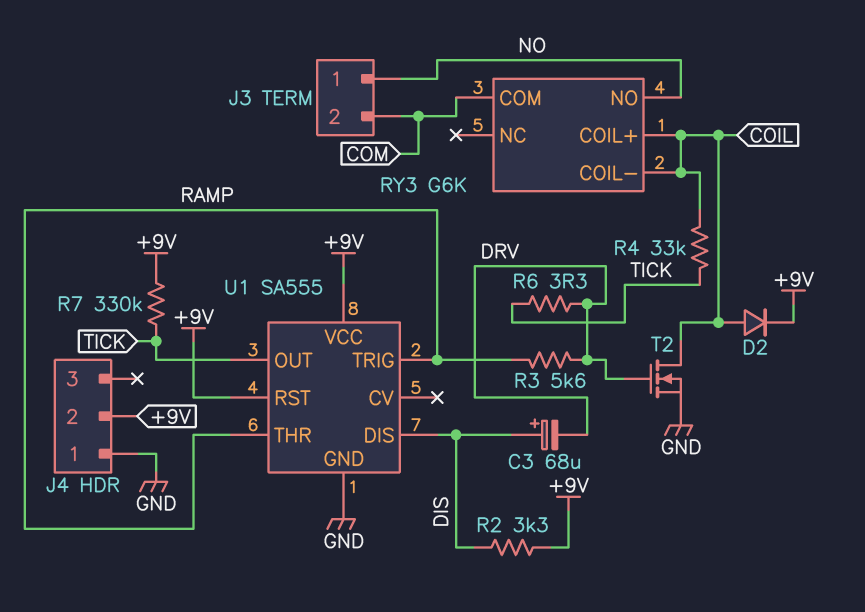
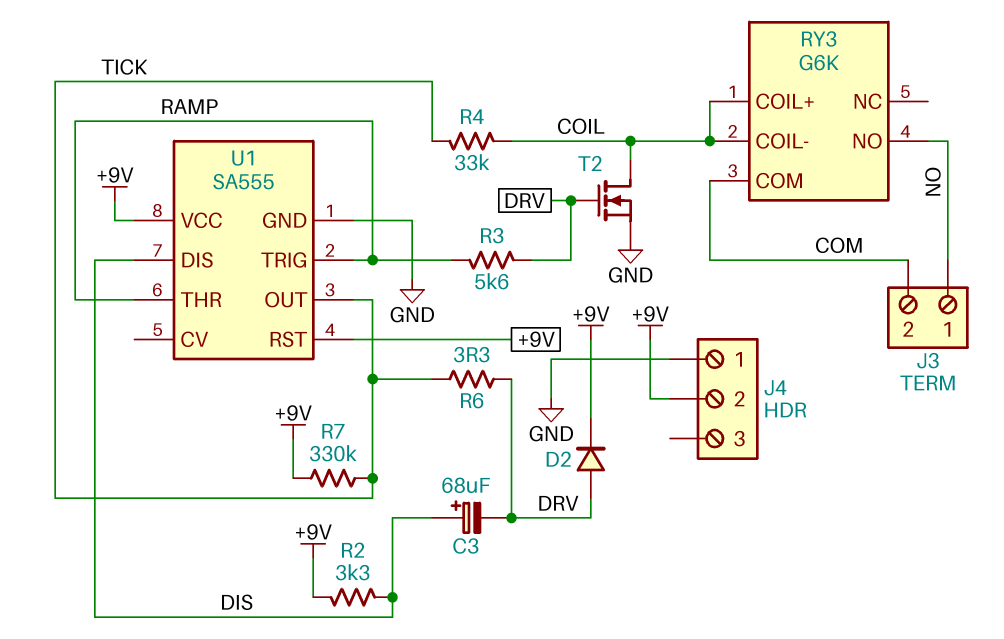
D2: diode (A COIL, K +9V) -> diode (A DRV, K +9V)

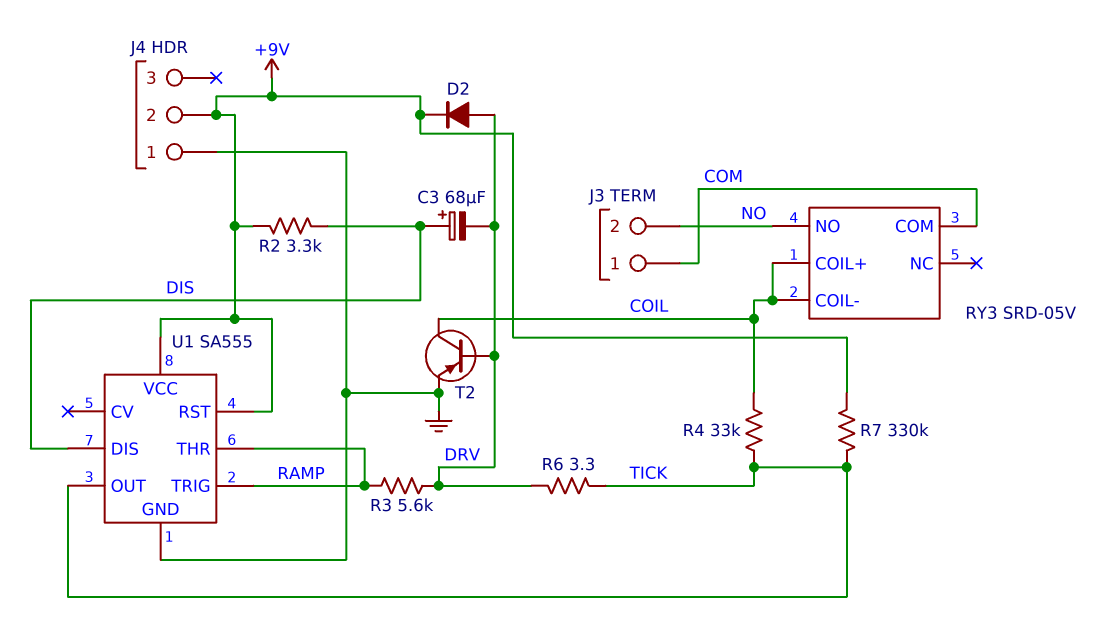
J3 pin 1: NO -> COM
J3 pin 2: COM -> NO
RY3: G6K -> SRD-05V
T2: NMOS (G DRV, D COIL, S GND) -> PNP (B DRV, C COIL, E GND)

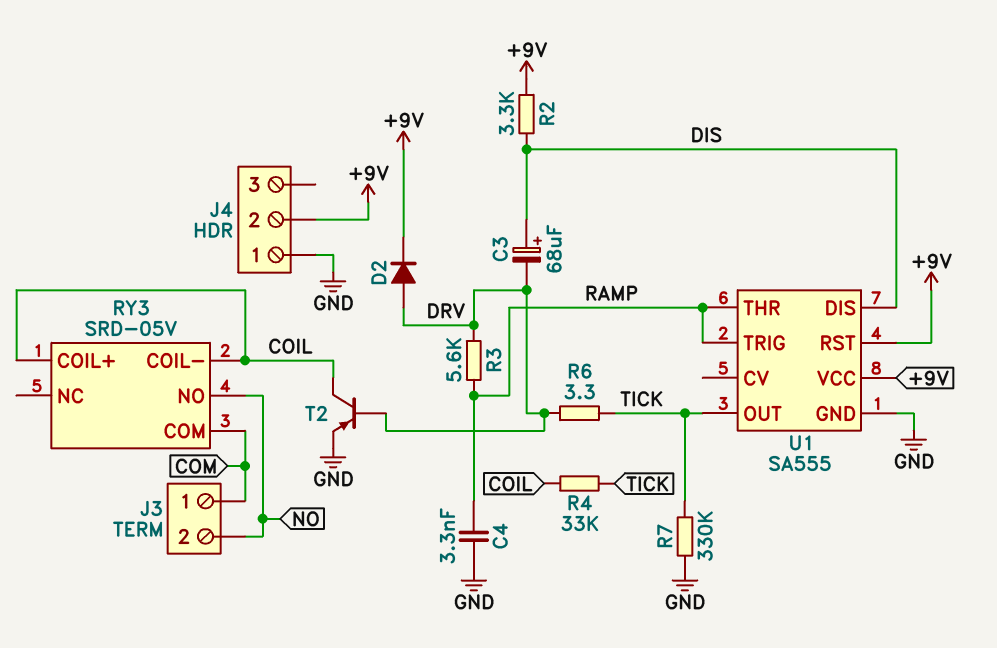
C4: none -> 3.3nF (GND, RAMP)
R7: 330k (+9V, TICK) -> 330k (GND, TICK)

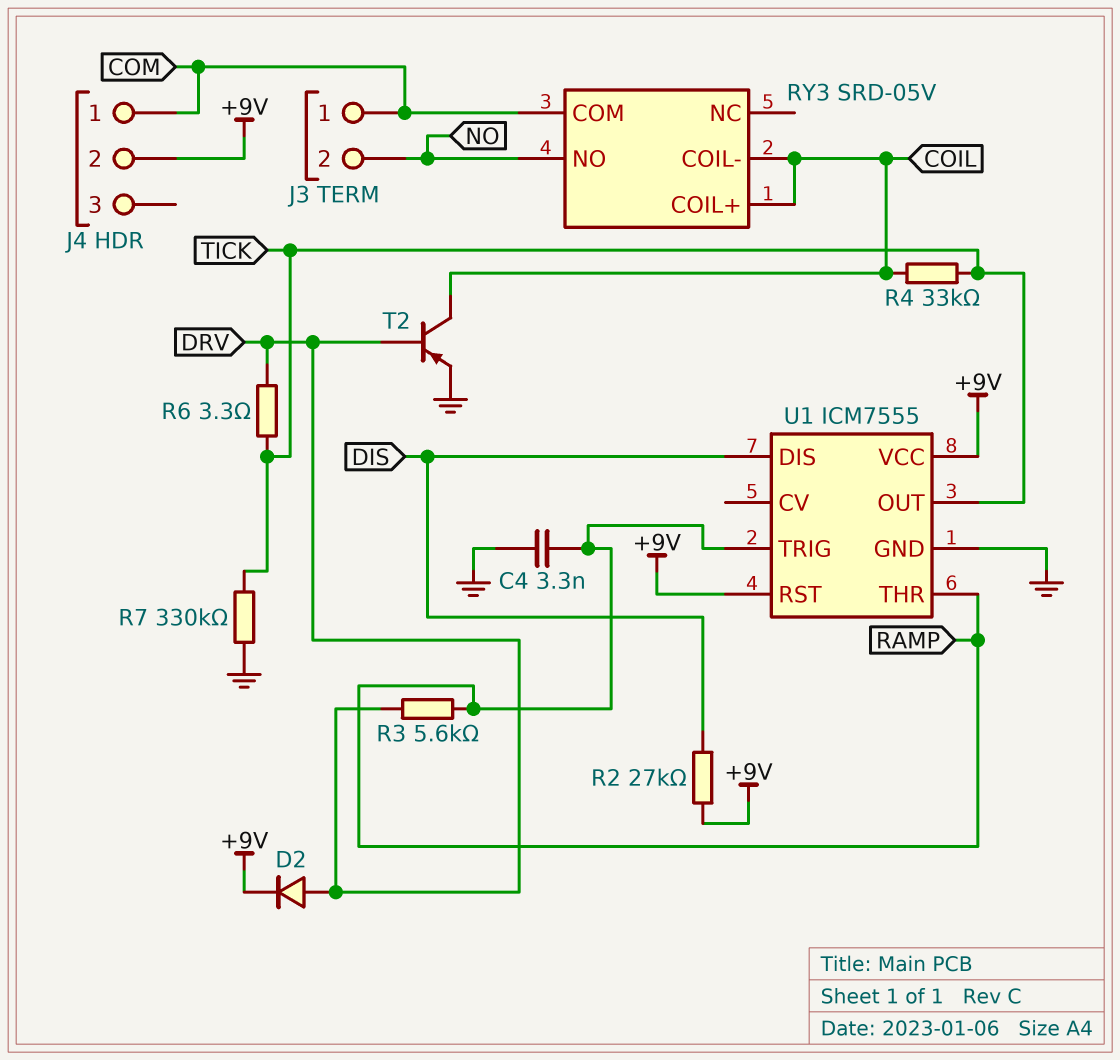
C3: 68uF (plus DIS, minus DRV) -> none
J4 pin 1: GND -> COM
R2: 3.3k (+9V, DIS) -> 27k (+9V, DIS)
U1: SA555 -> ICM7555

